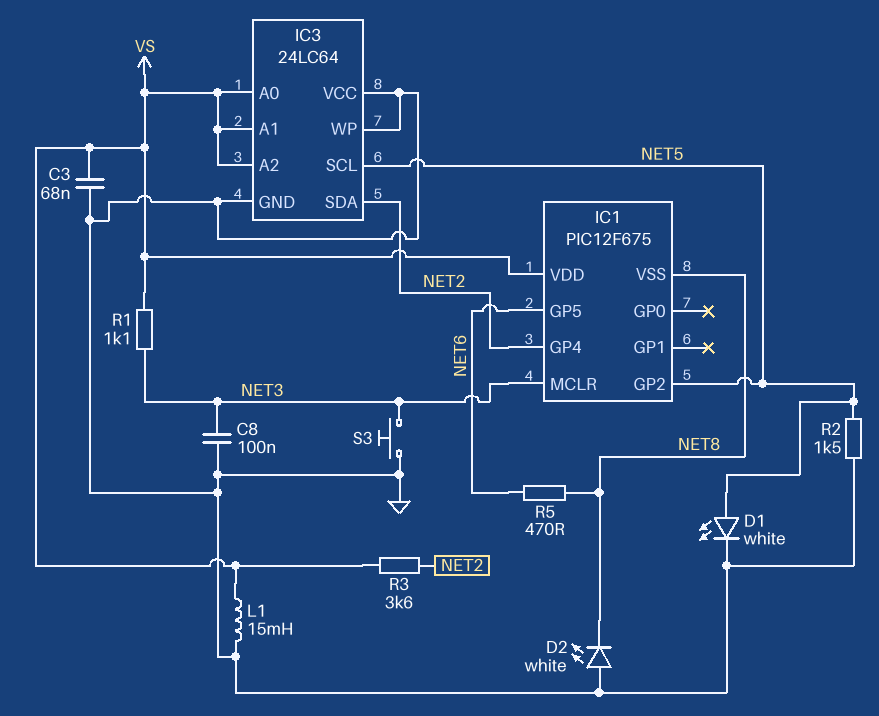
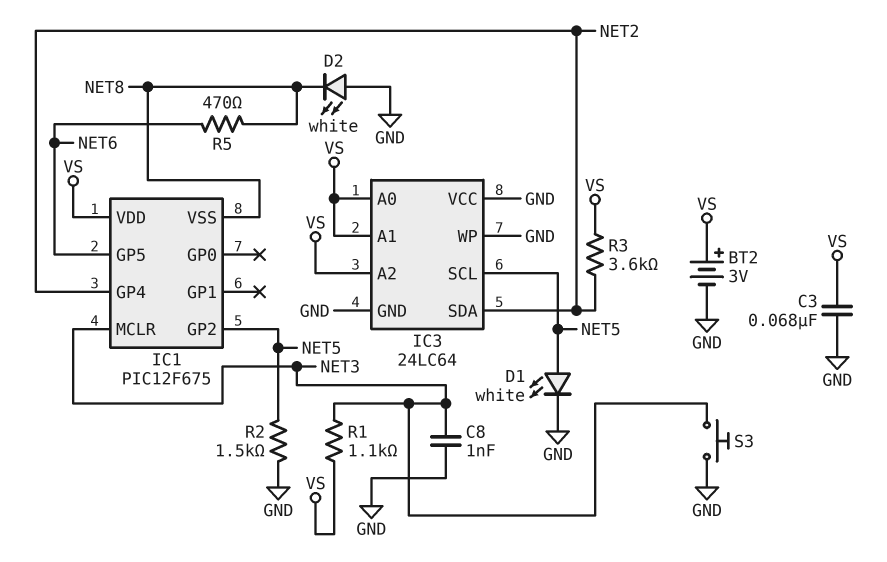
BT2: none -> 3V (plus VS, minus GND)
C8: 100nF (GND, NET3) -> 1nF (GND, NET3)
L1: 15mH (GND, VS) -> none

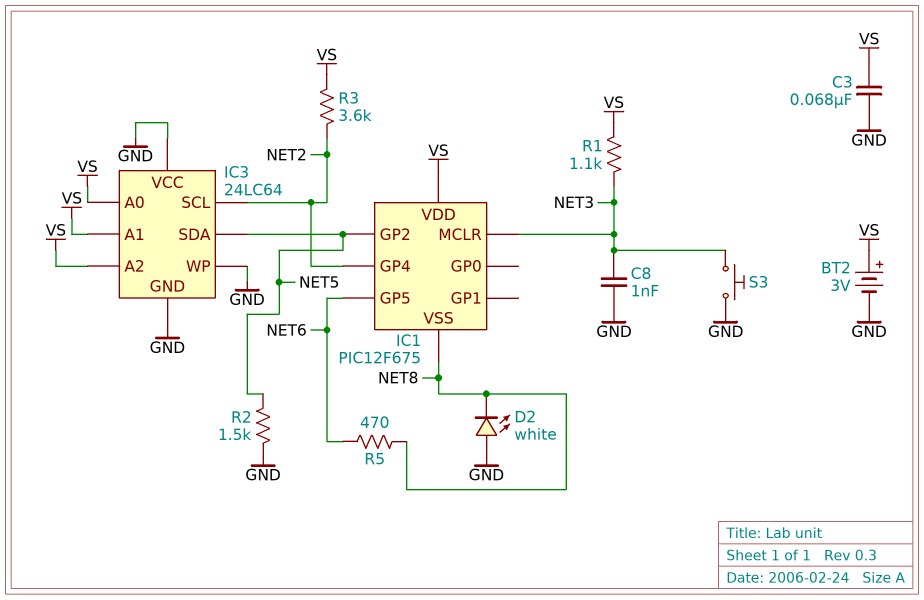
D1: LED white (A NET5, K GND) -> none
IC3 pin SCL: NET5 -> NET2
IC3 pin SDA: NET2 -> NET5

